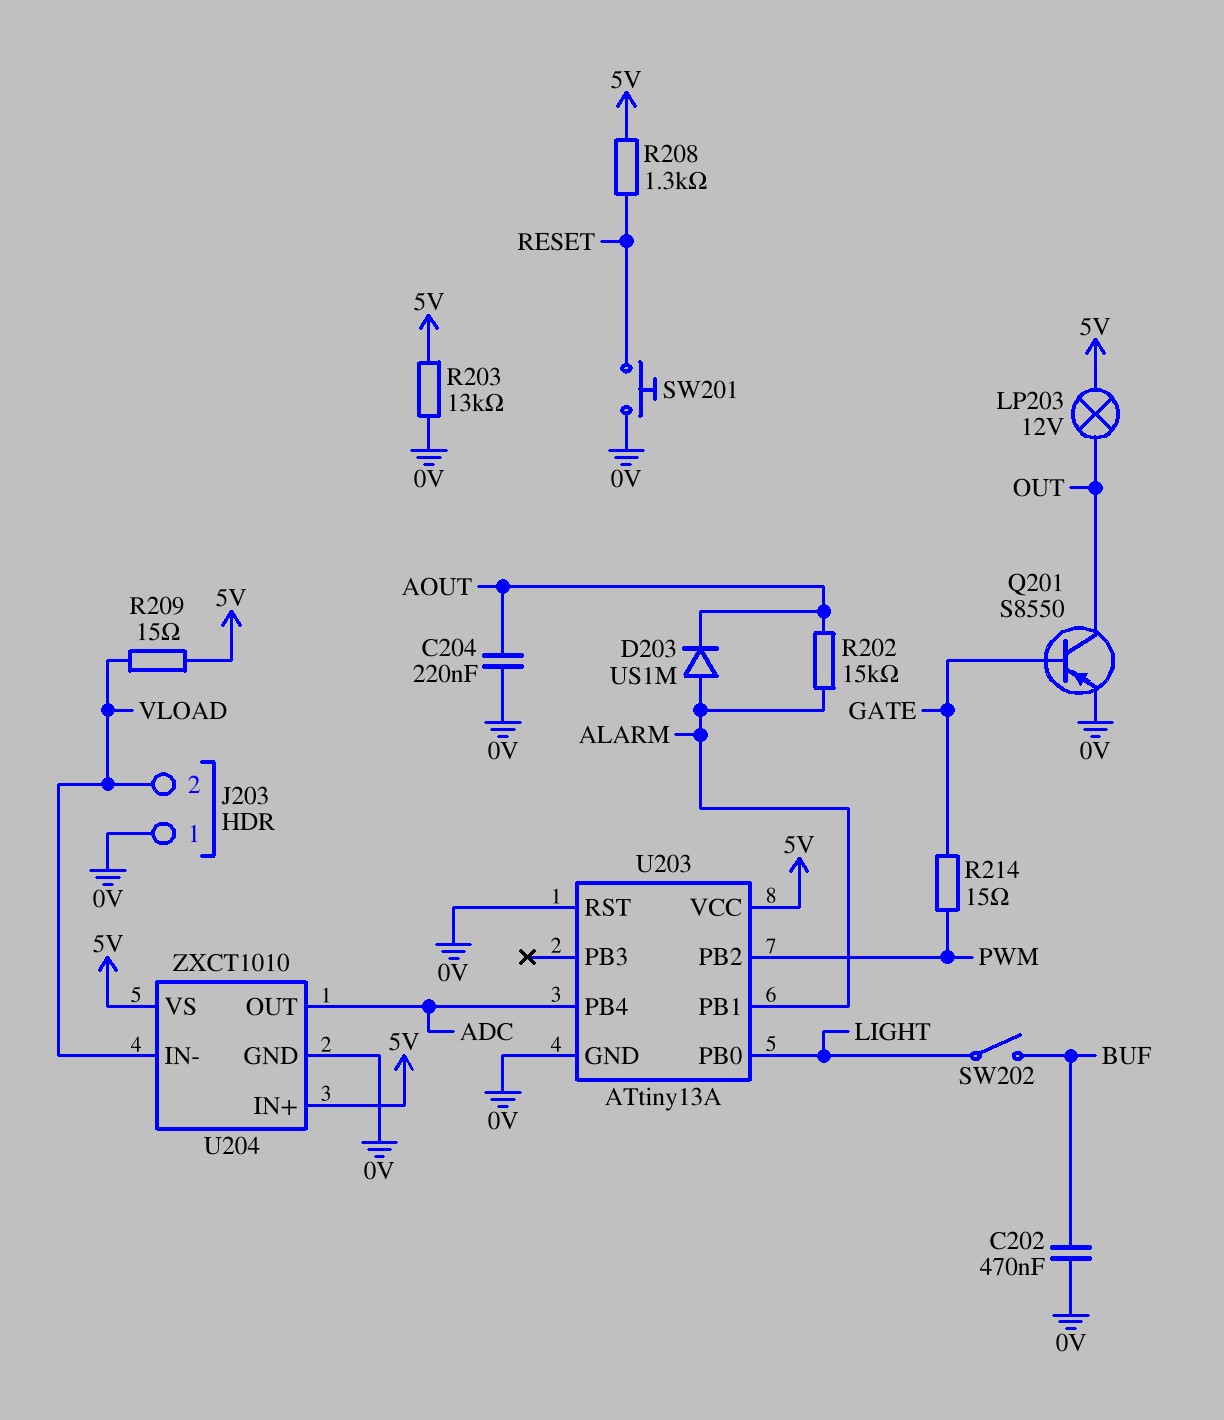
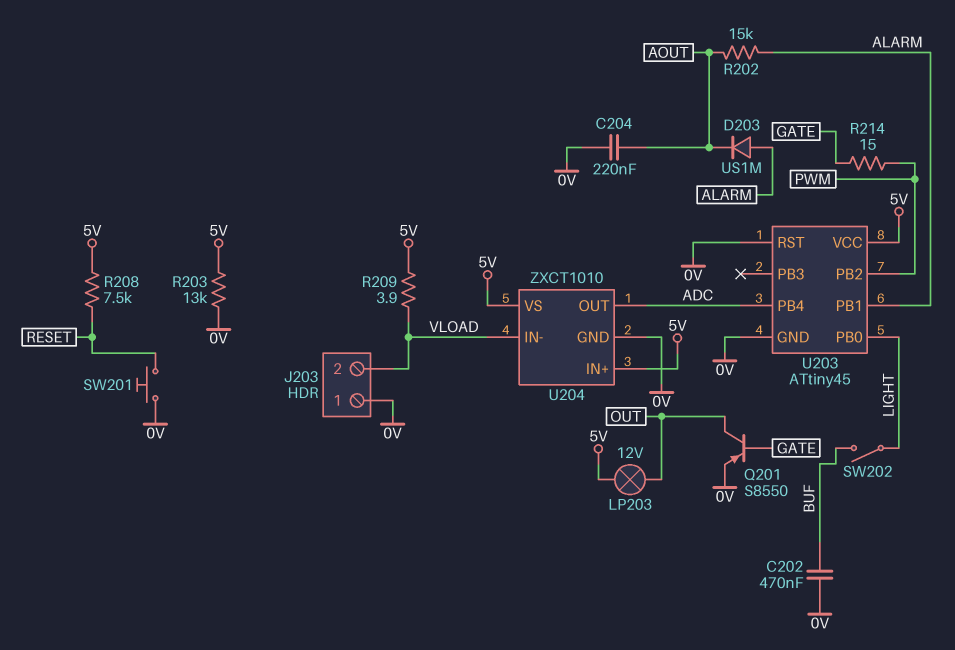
R208: 1.3k (5V, RESET) -> 7.5k (5V, RESET)
R209: 15 (5V, VLOAD) -> 3.9 (5V, VLOAD)
U203: ATtiny13A -> ATtiny45

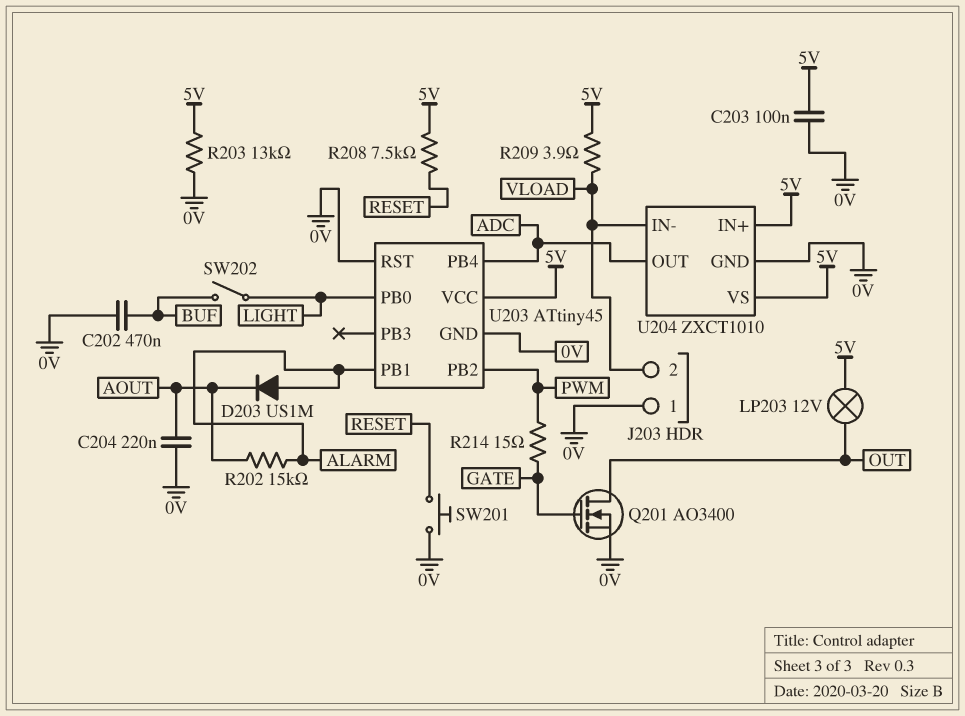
C203: none -> 100nF (0V, 5V)
Q201: PNP S8550 (B GATE, C OUT, E 0V) -> NMOS AO3400 (G GATE, D OUT, S 0V)

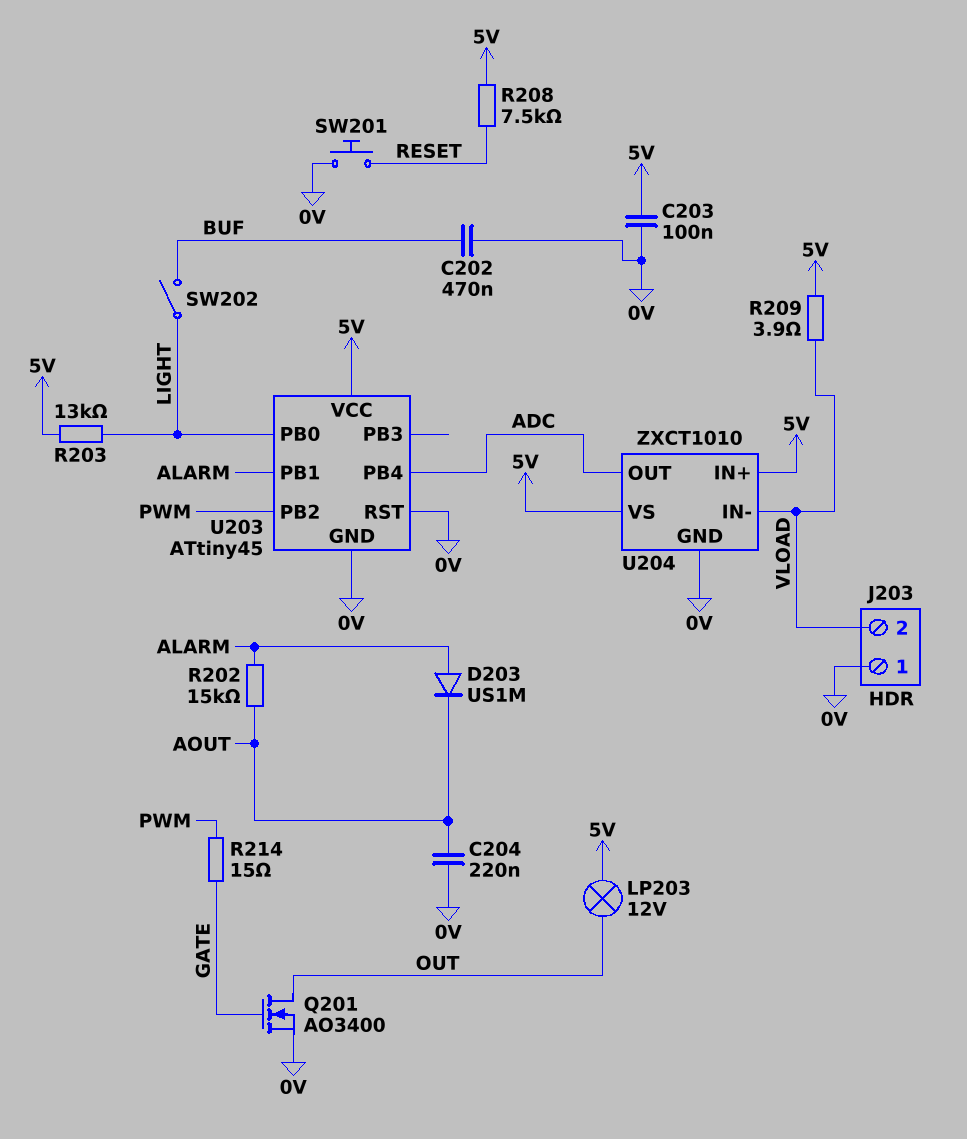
R203: 13k (0V, 5V) -> 13k (5V, LIGHT)

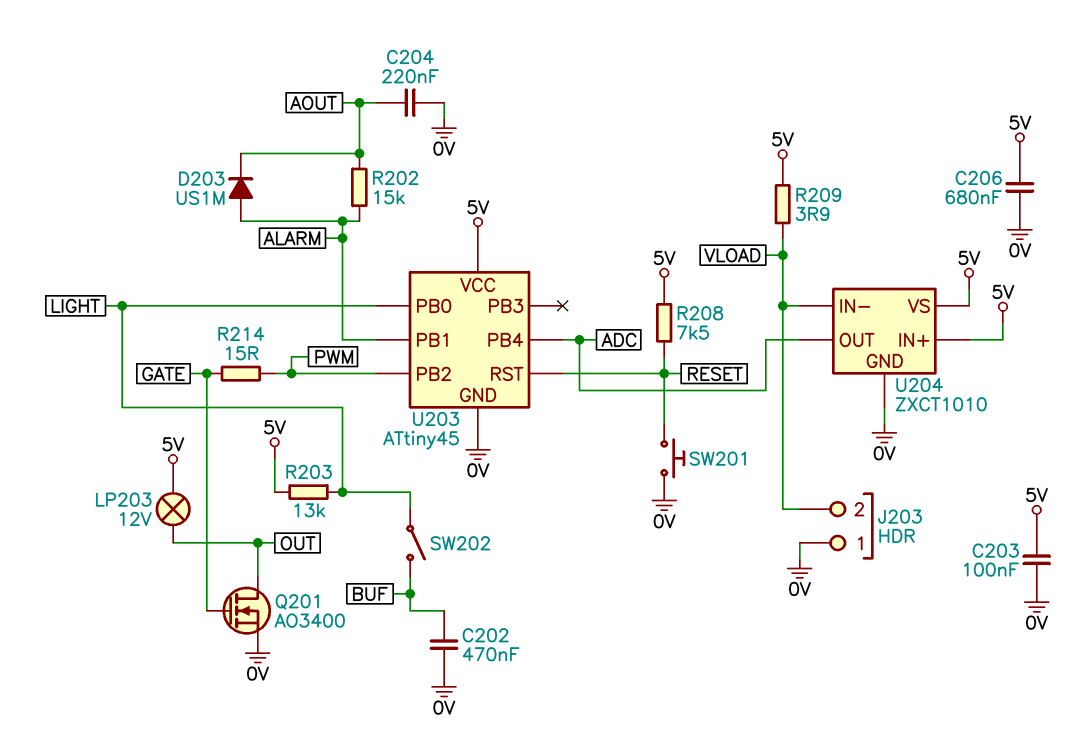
C206: none -> 680nF (0V, 5V)
U203 pin RST: 0V -> RESET

